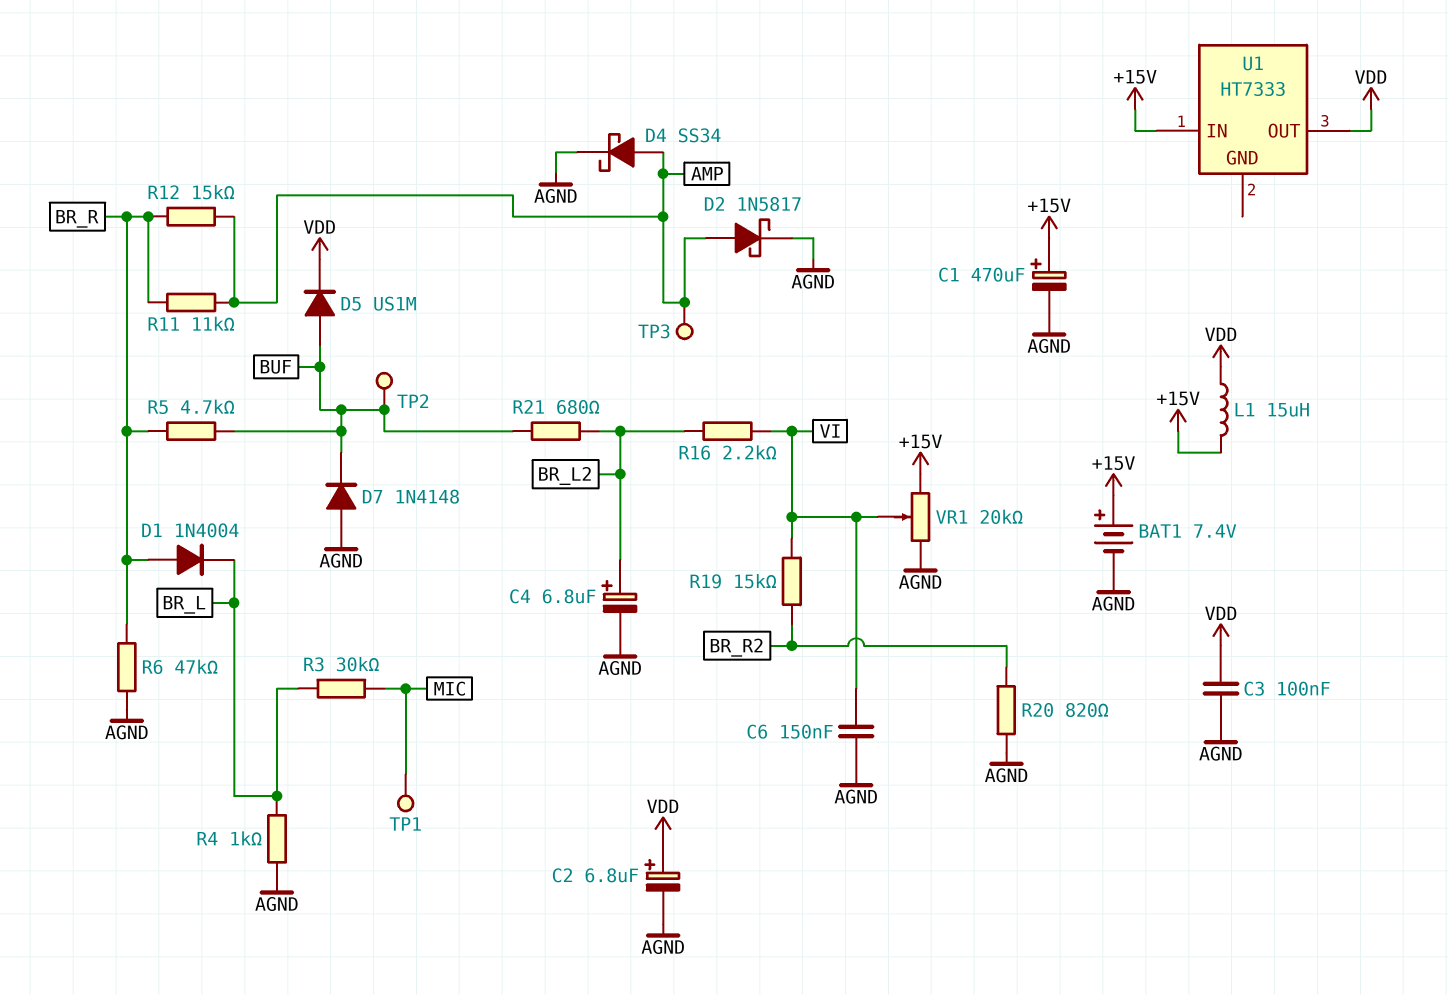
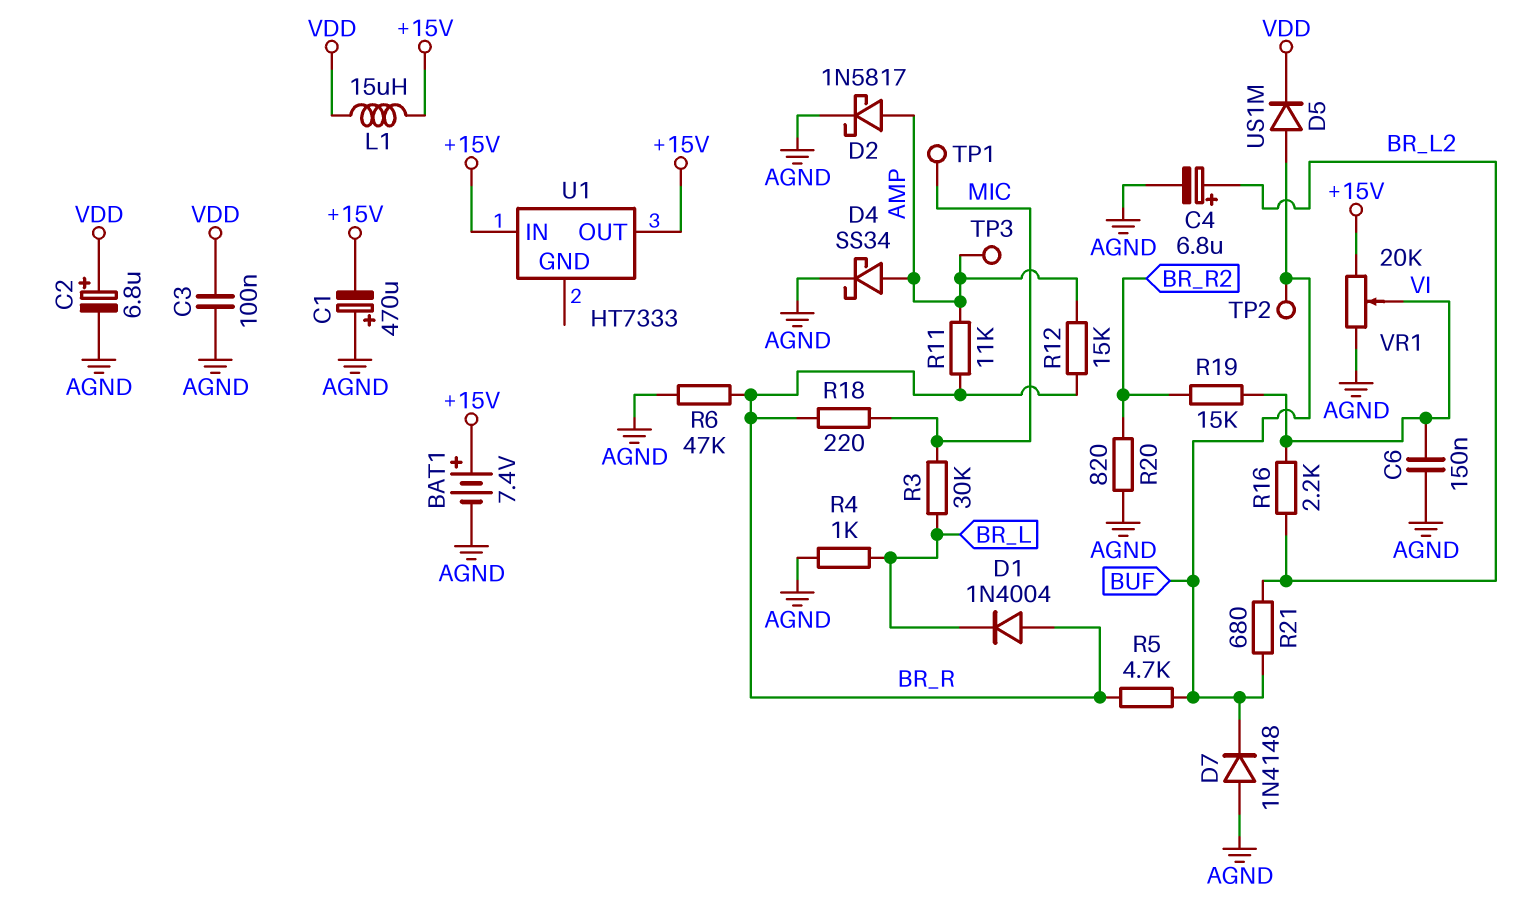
C1: 470uF (plus +15V, minus AGND) -> 470uF (plus AGND, minus +15V)
R18: none -> 220 (BR_R, MIC)
U1 pin OUT: VDD -> +15V

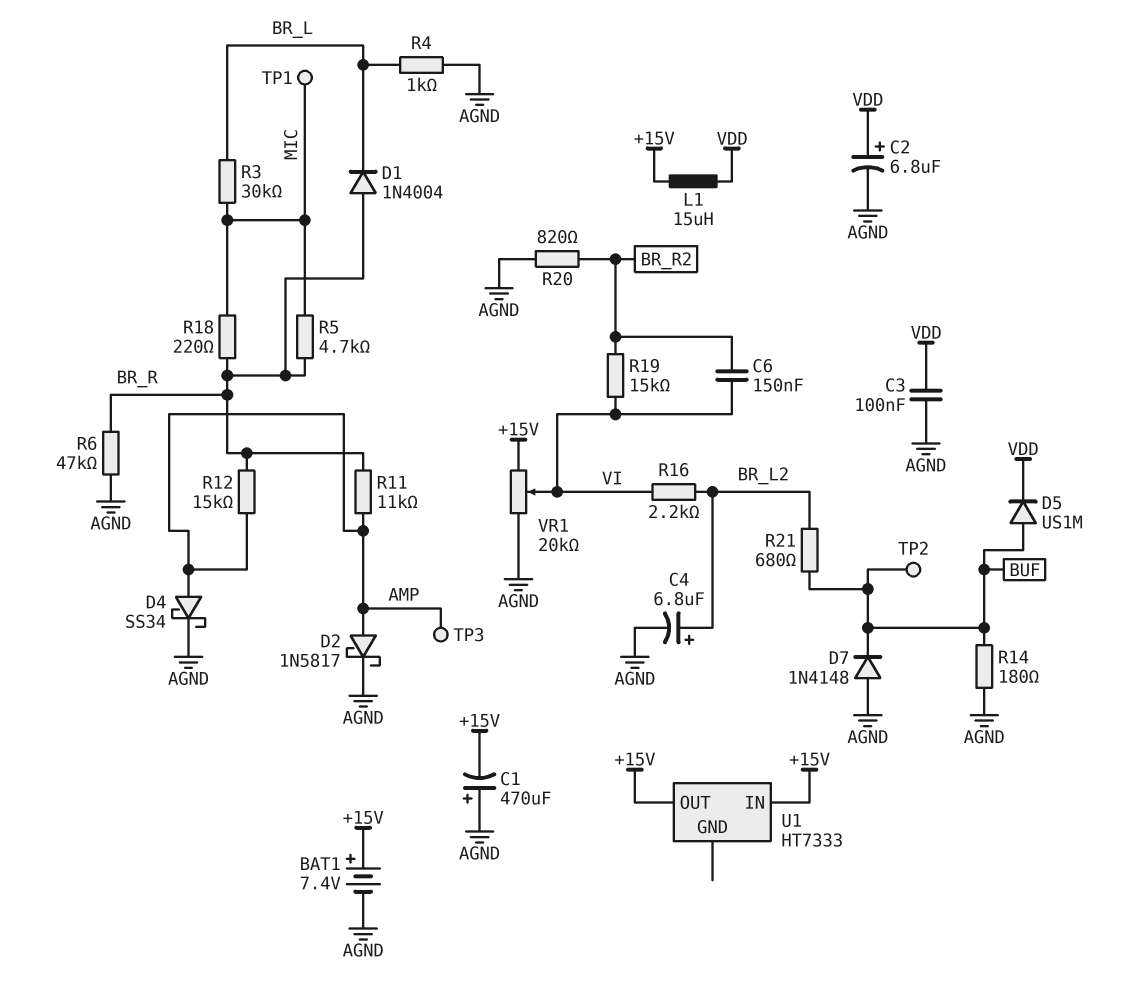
C6: 150nF (AGND, VI) -> 150nF (BR_R2, VI)
R5: 4.7k (BR_R, BUF) -> 4.7k (BR_R, MIC)
R14: none -> 180 (AGND, BUF)

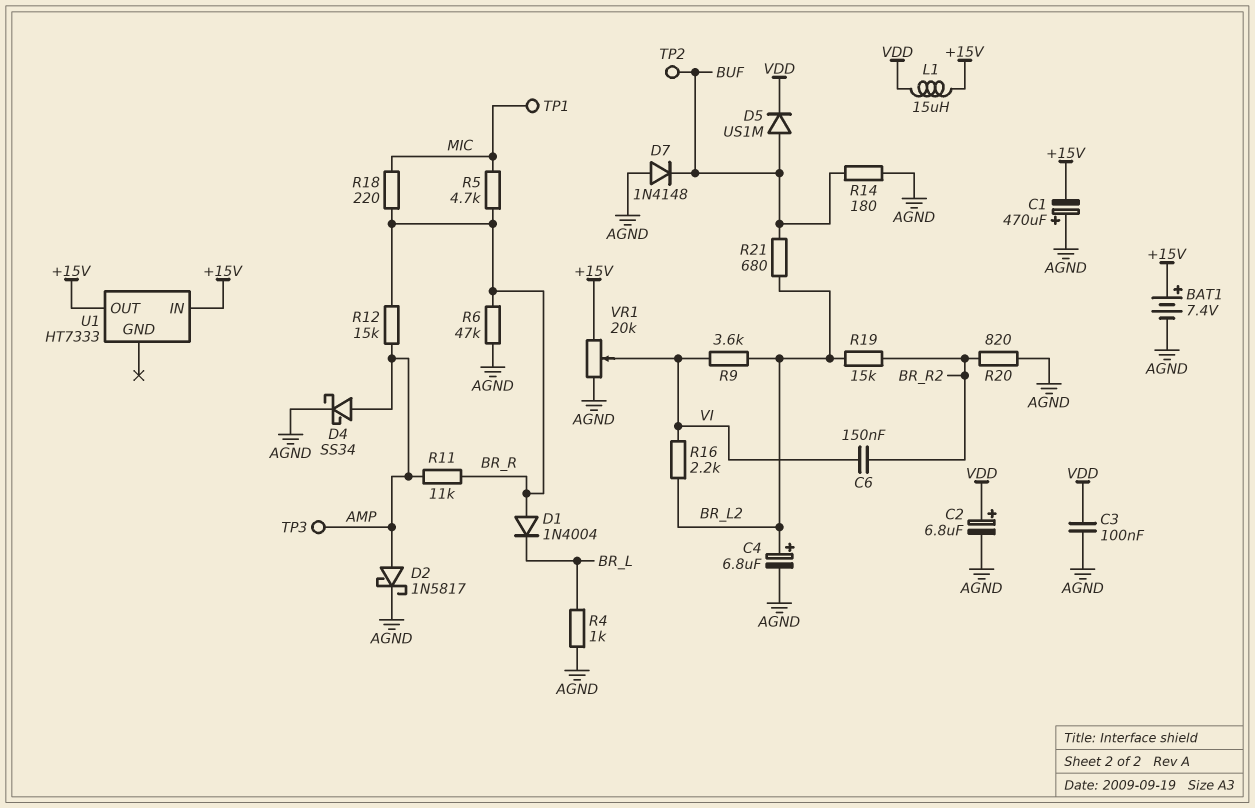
R3: 30k (BR_L, MIC) -> none
R9: none -> 3.6k (BR_L2, VI)
R19: 15k (BR_R2, VI) -> 15k (BR_L2, BR_R2)

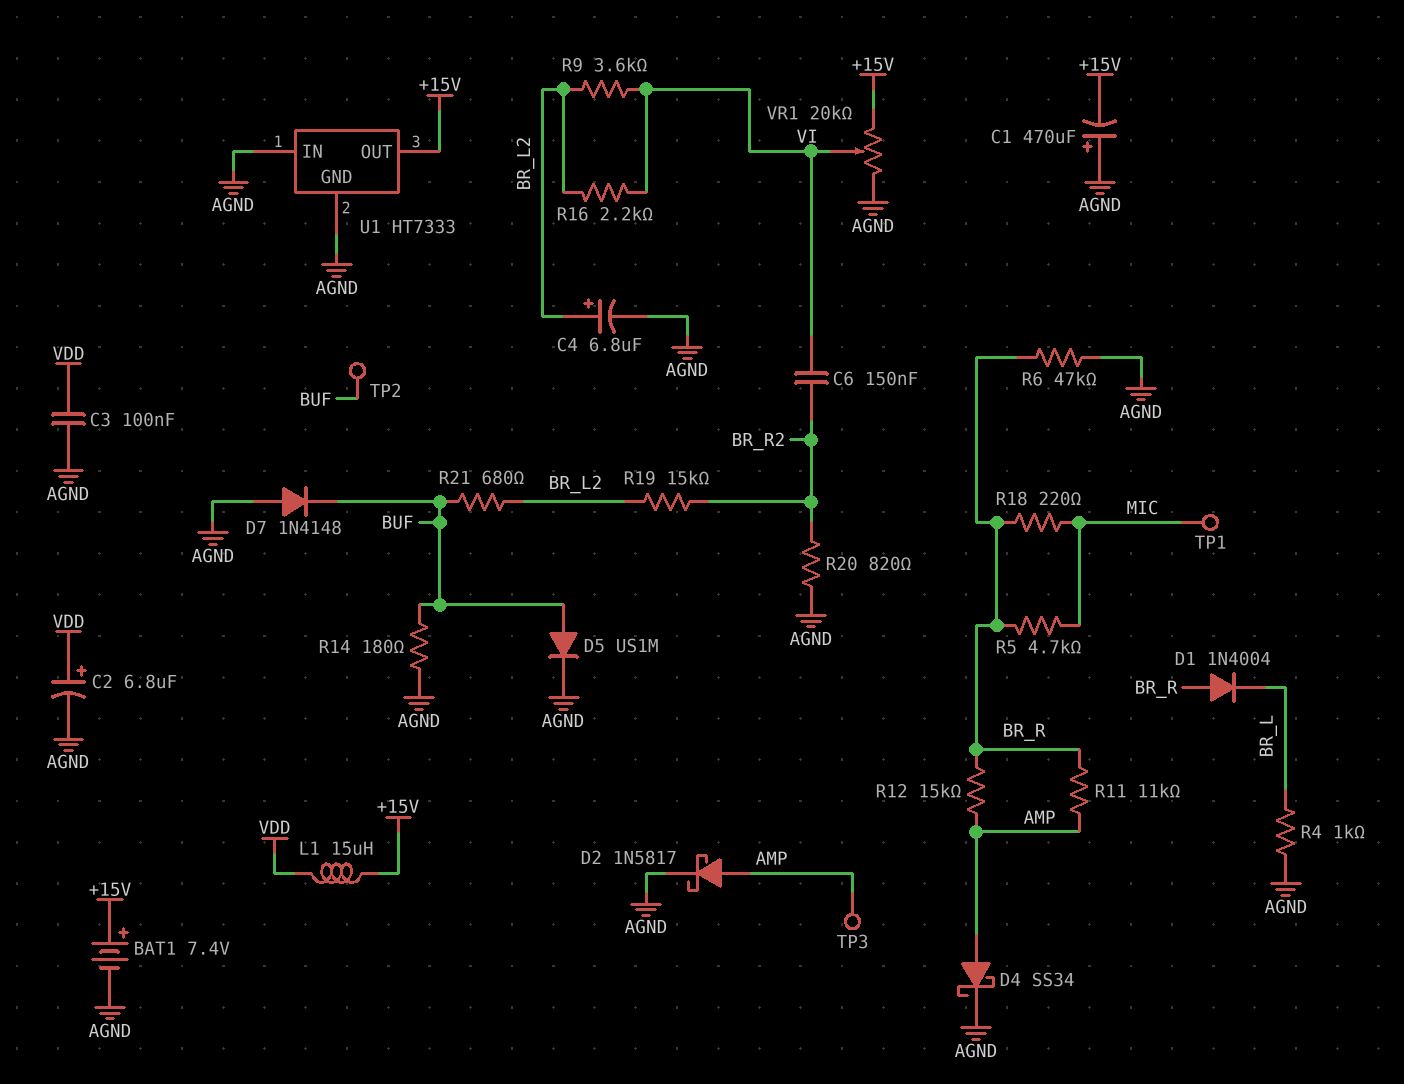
D5: diode US1M (A BUF, K VDD) -> diode US1M (A BUF, K AGND)
U1 pin GND: none -> AGND
U1 pin IN: +15V -> AGND

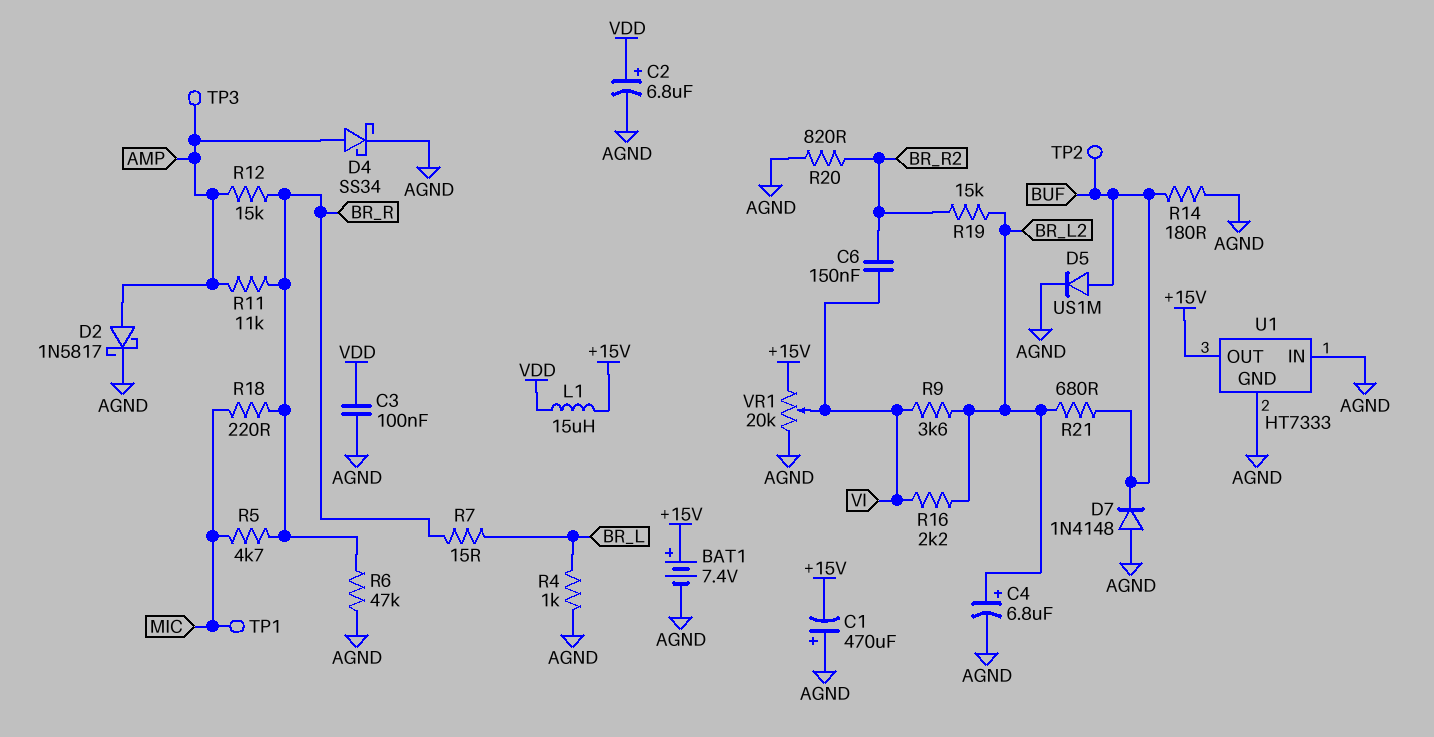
D1: diode 1N4004 (A BR_R, K BR_L) -> none
R7: none -> 15 (BR_L, BR_R)

